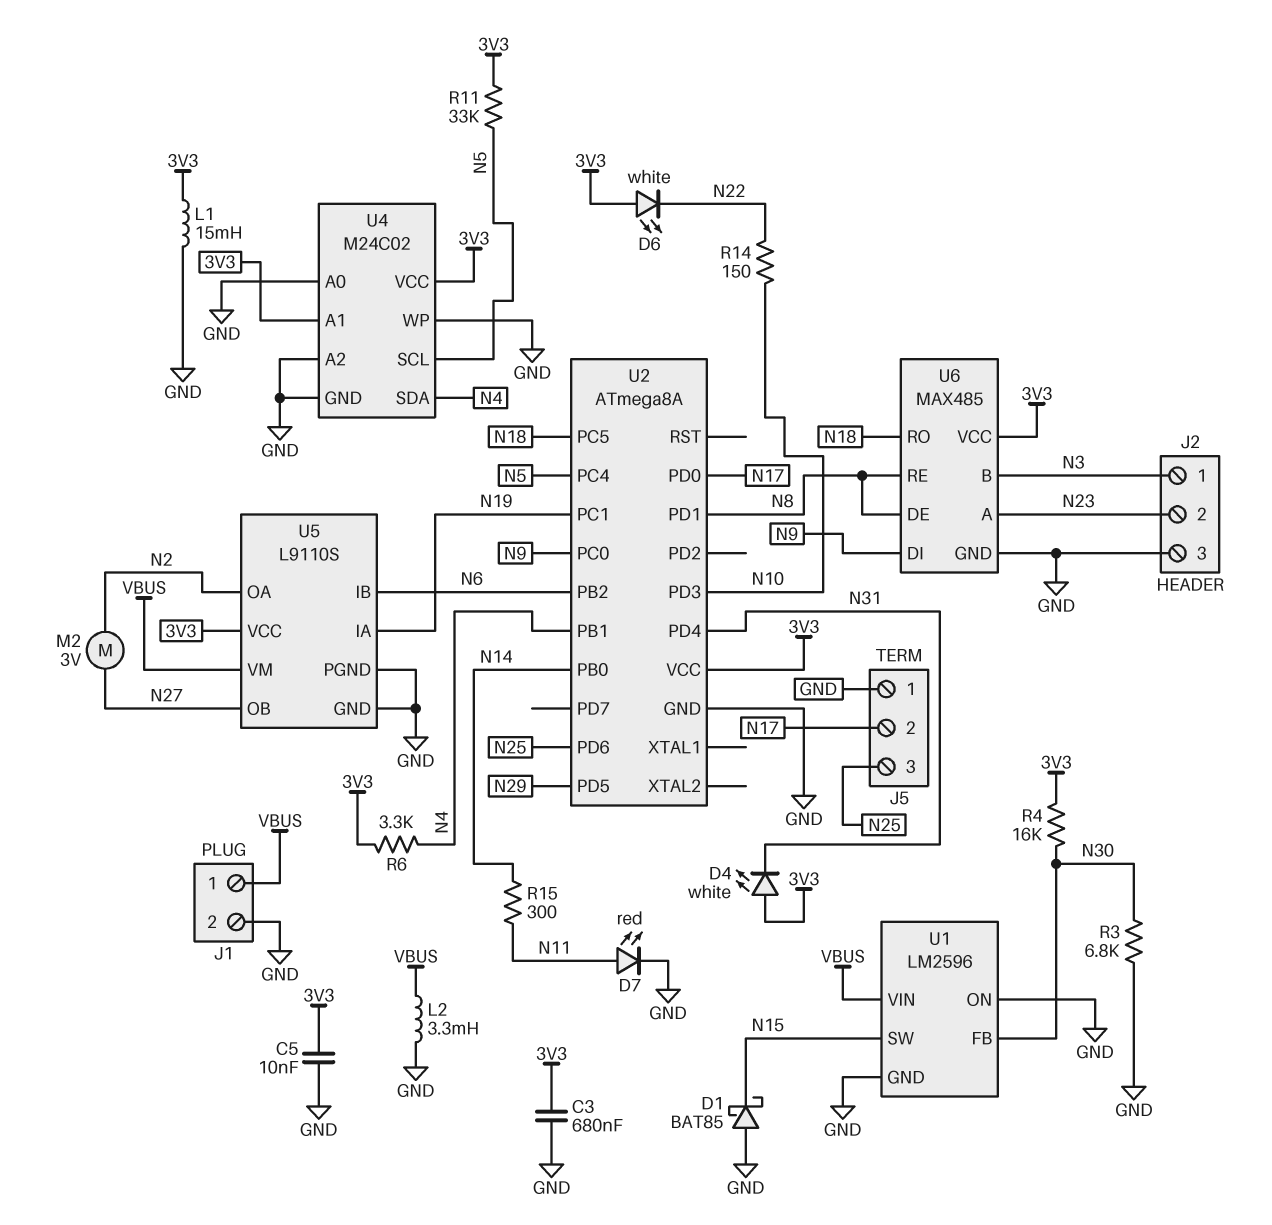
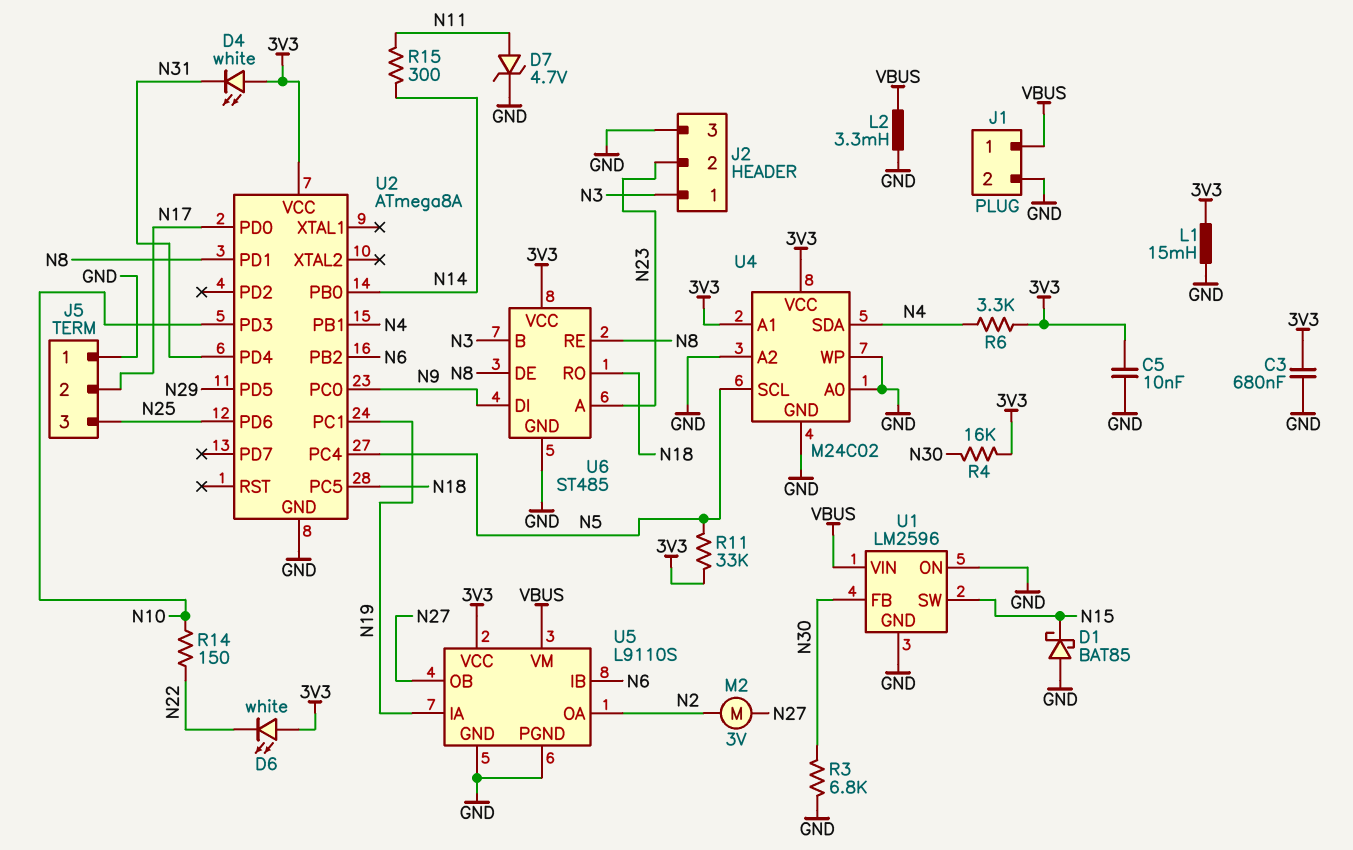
D7: LED red (A N11, K GND) -> zener 4.7V (A N11, K GND)
U6: MAX485 -> ST485

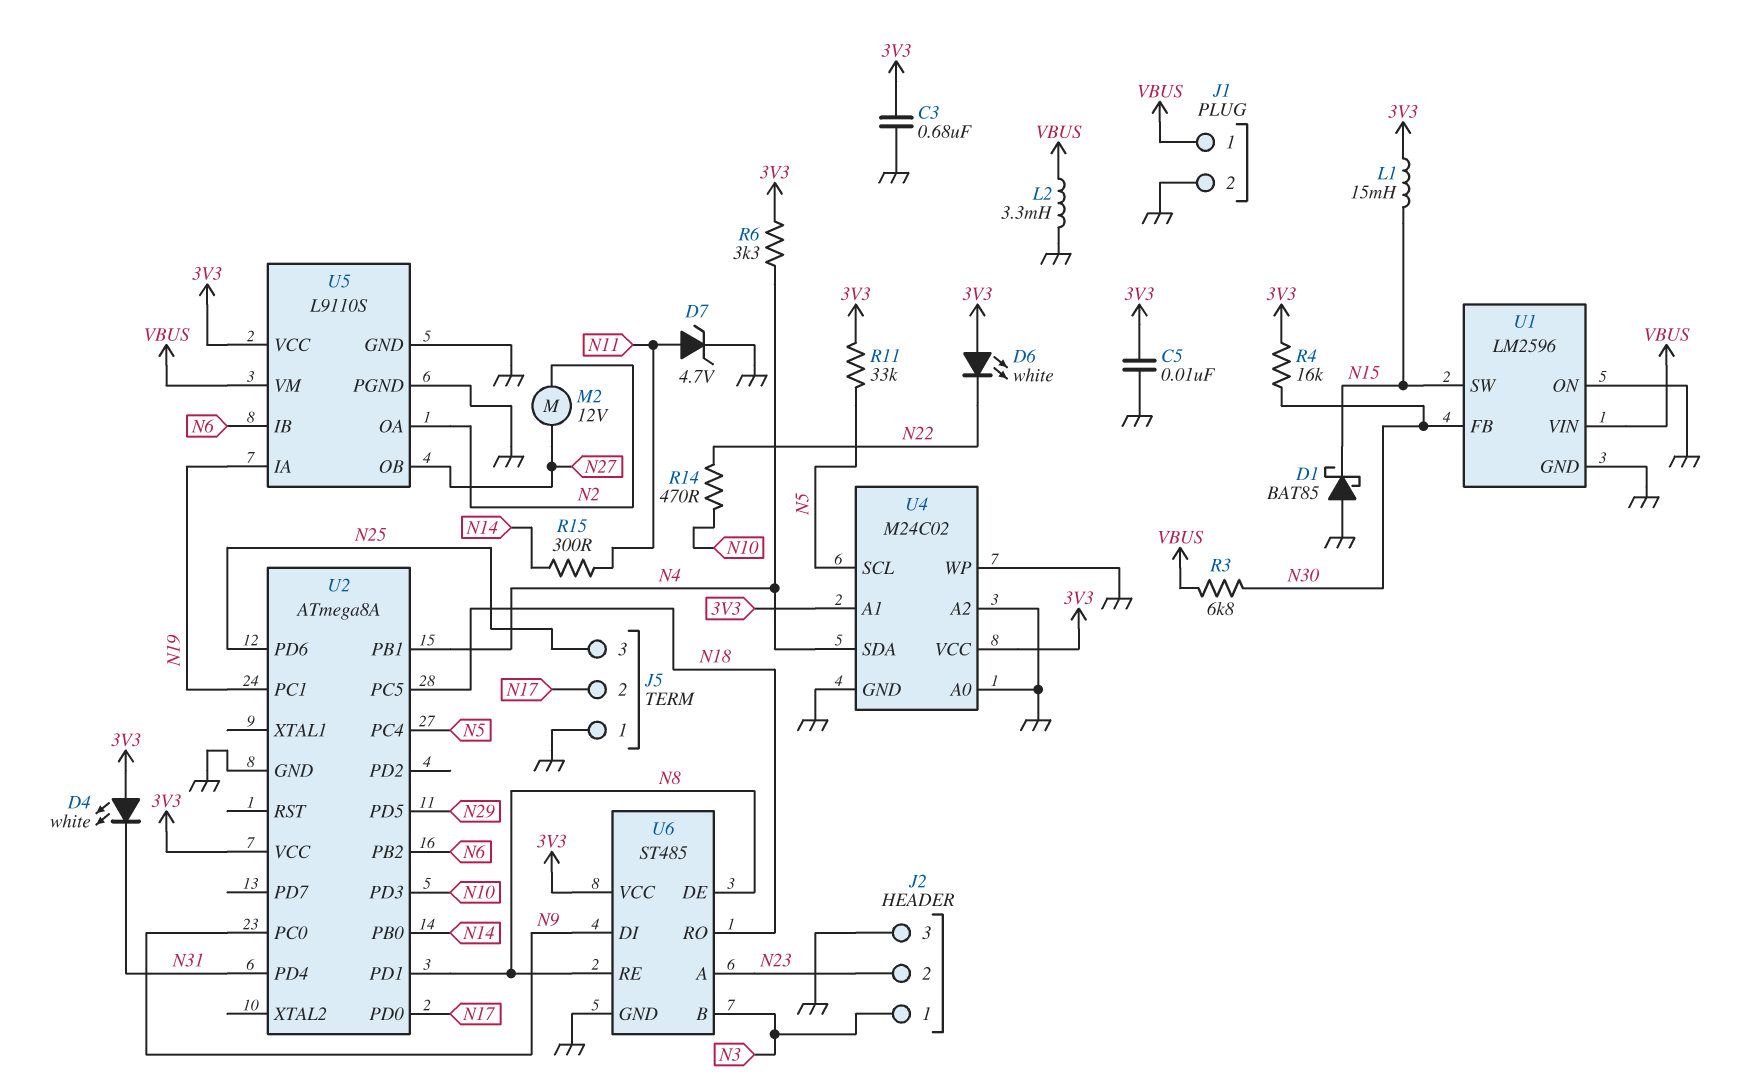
L1: 15mH (3V3, GND) -> 15mH (3V3, N15)
M2: motor 3V (N2, N27) -> motor 12V (N2, N27)
R3: 6.8k (GND, N30) -> 6.8k (N30, VBUS)
R14: 150 (N10, N22) -> 470 (N10, N22)

